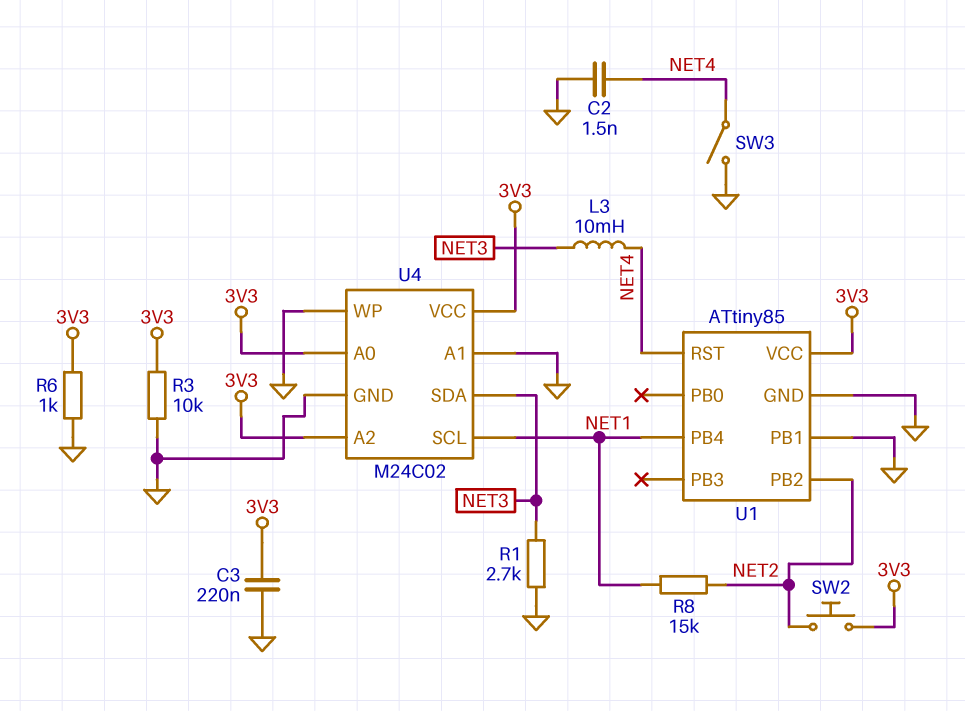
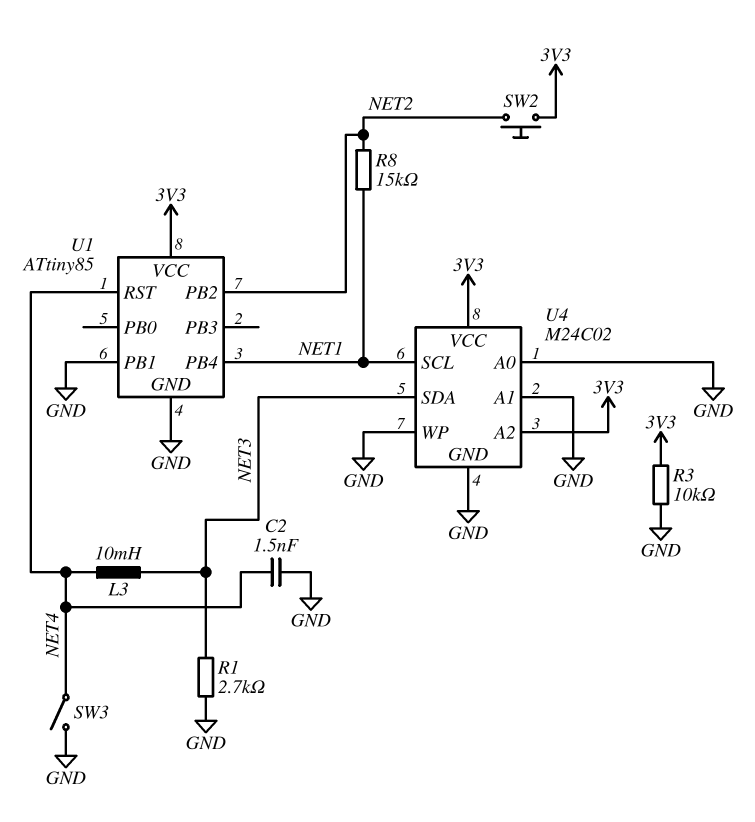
C3: 220nF (3V3, GND) -> none
R6: 1k (3V3, GND) -> none
U4 pin A0: 3V3 -> GND

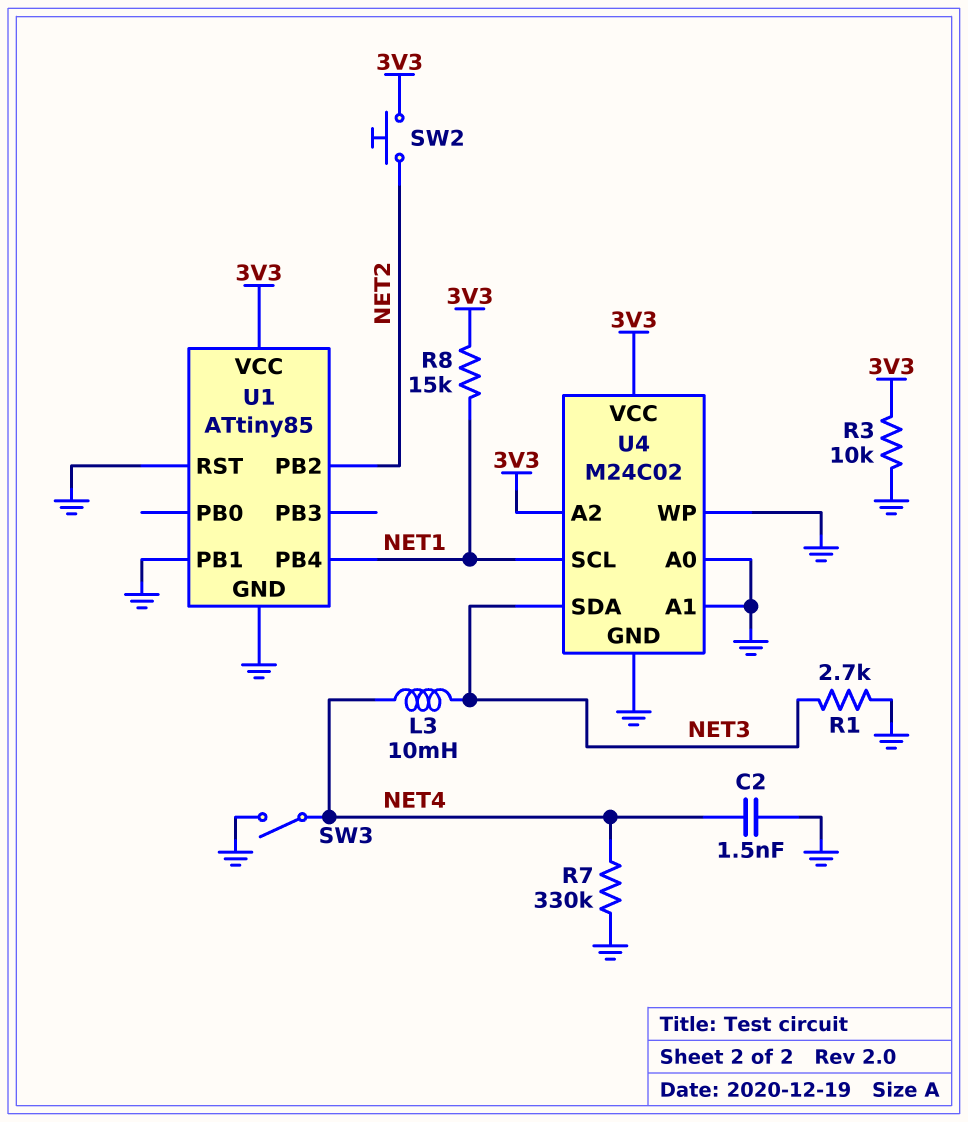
R7: none -> 330k (GND, NET4)
R8: 15k (NET1, NET2) -> 15k (3V3, NET1)
U1 pin RST: NET4 -> GND

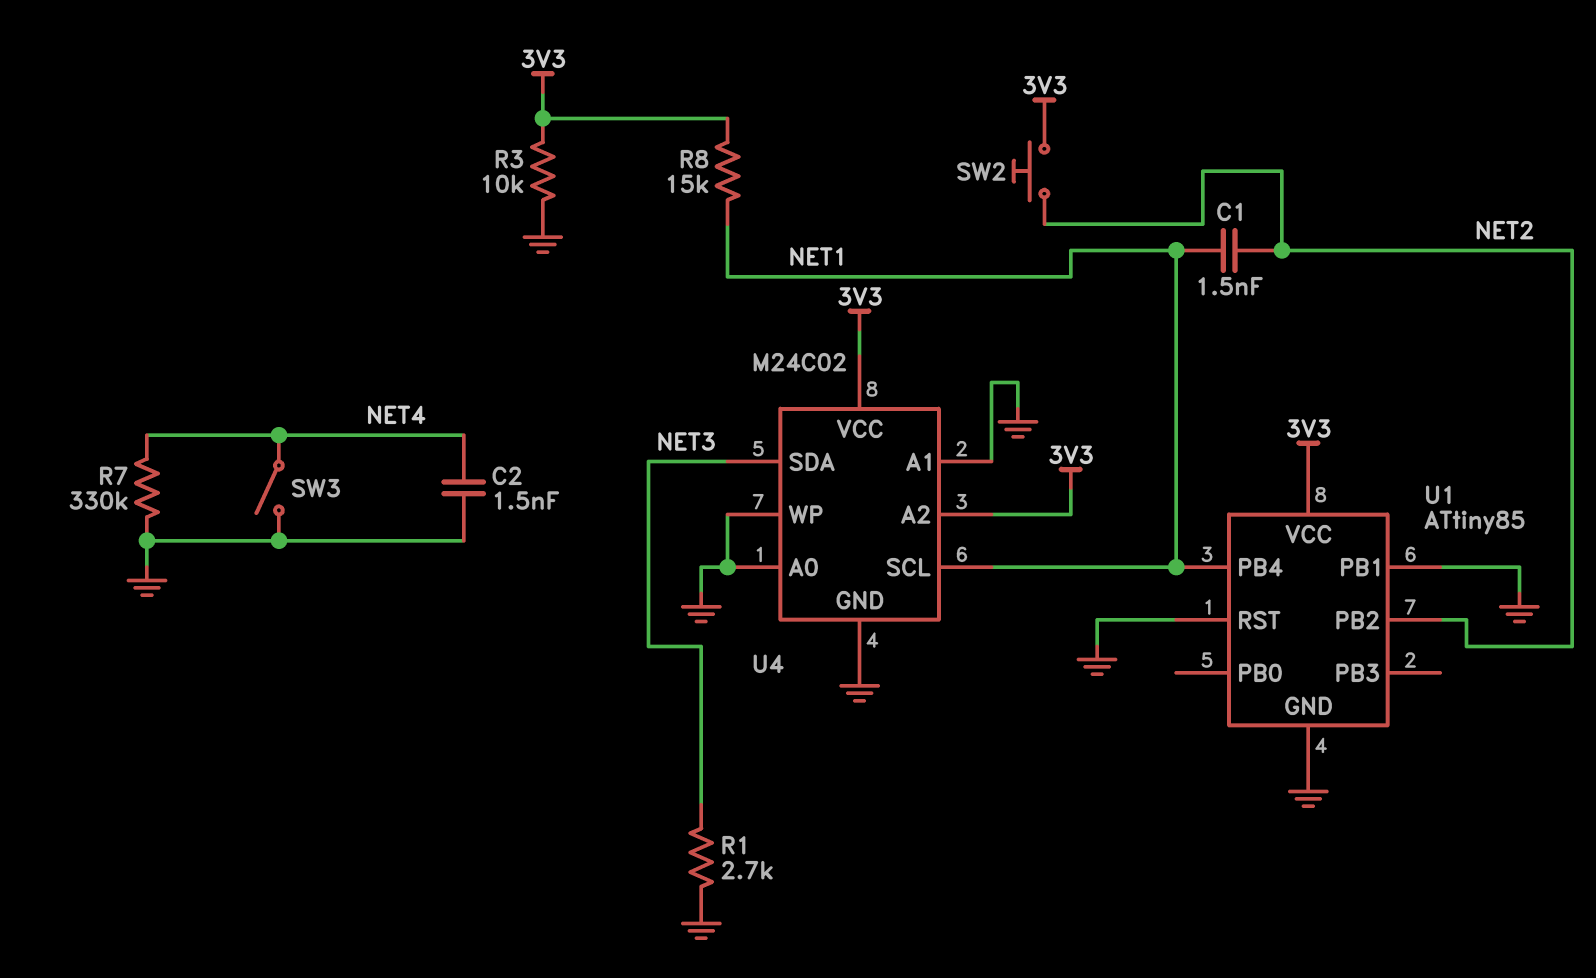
C1: none -> 1.5nF (NET1, NET2)
L3: 10mH (NET3, NET4) -> none

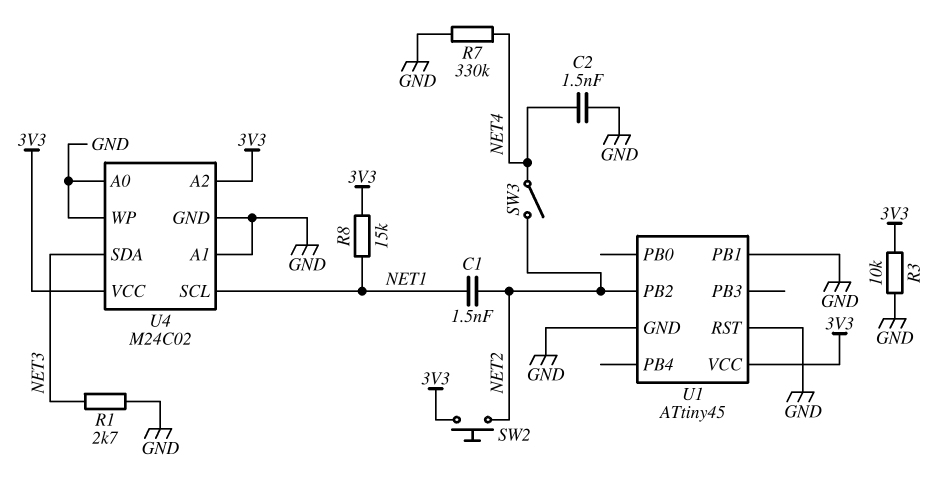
SW3: switch (GND, NET4) -> switch (NET2, NET4)
U1: ATtiny85 -> ATtiny45
U1 pin PB4: NET1 -> none

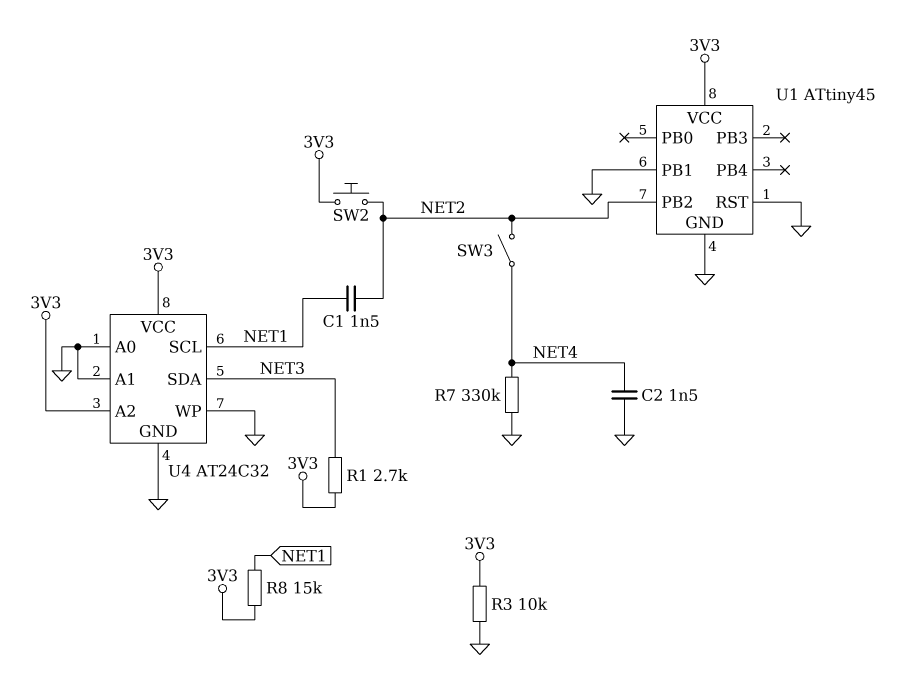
R1: 2.7k (GND, NET3) -> 2.7k (3V3, NET3)
U4: M24C02 -> AT24C32

